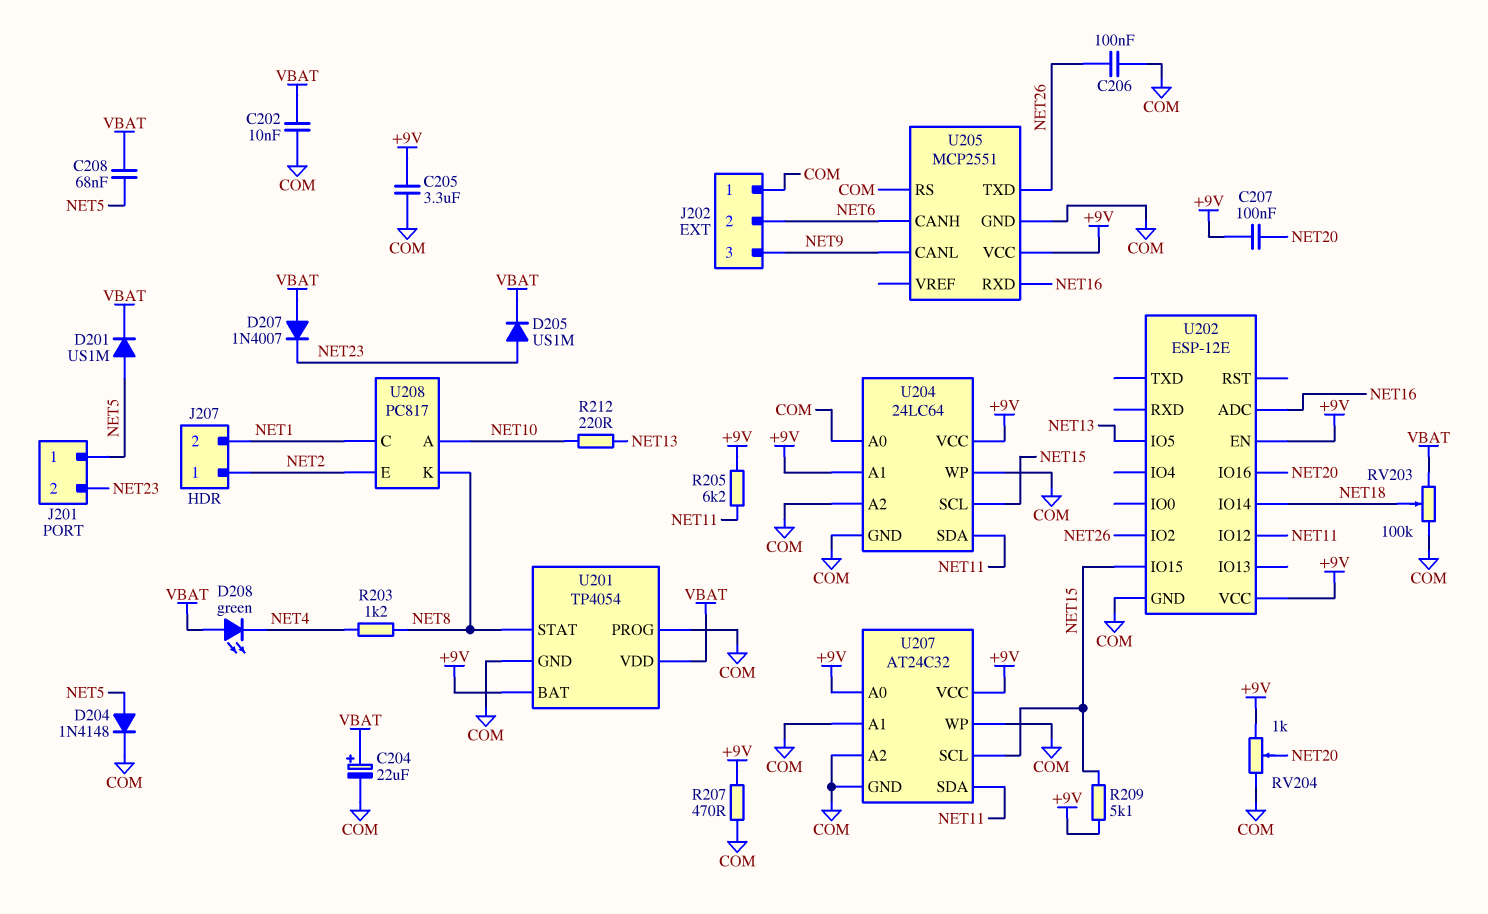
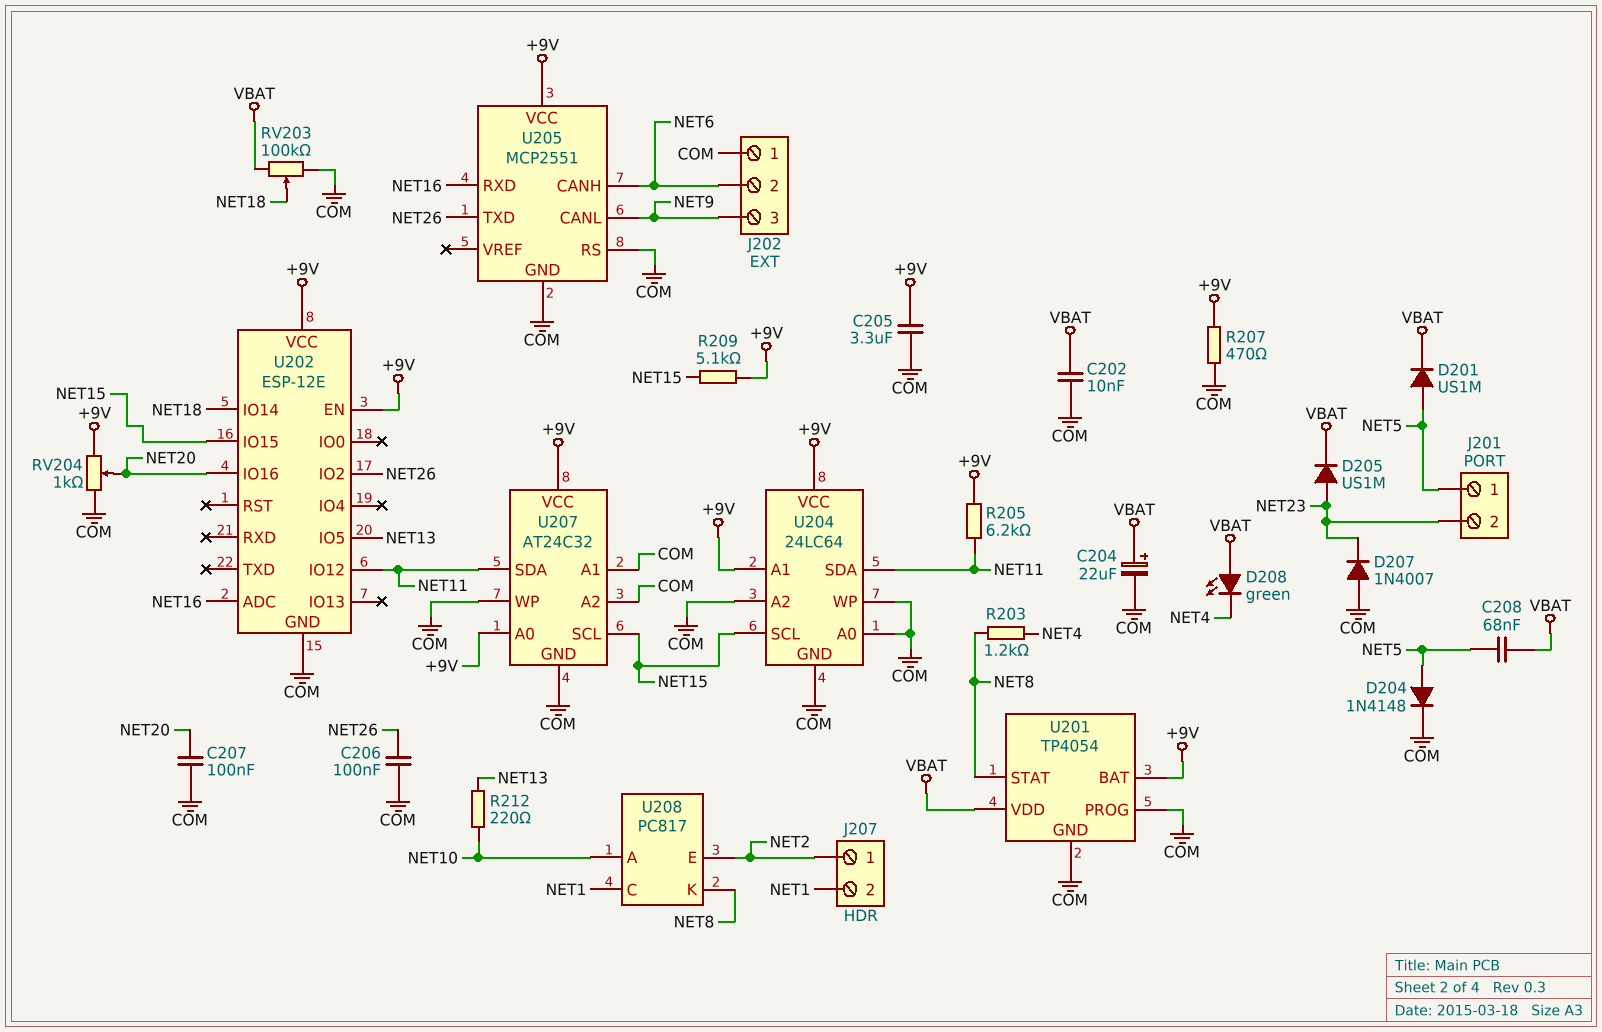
C207: 100nF (+9V, NET20) -> 100nF (COM, NET20)
D207: diode 1N4007 (A VBAT, K NET23) -> diode 1N4007 (A COM, K NET23)

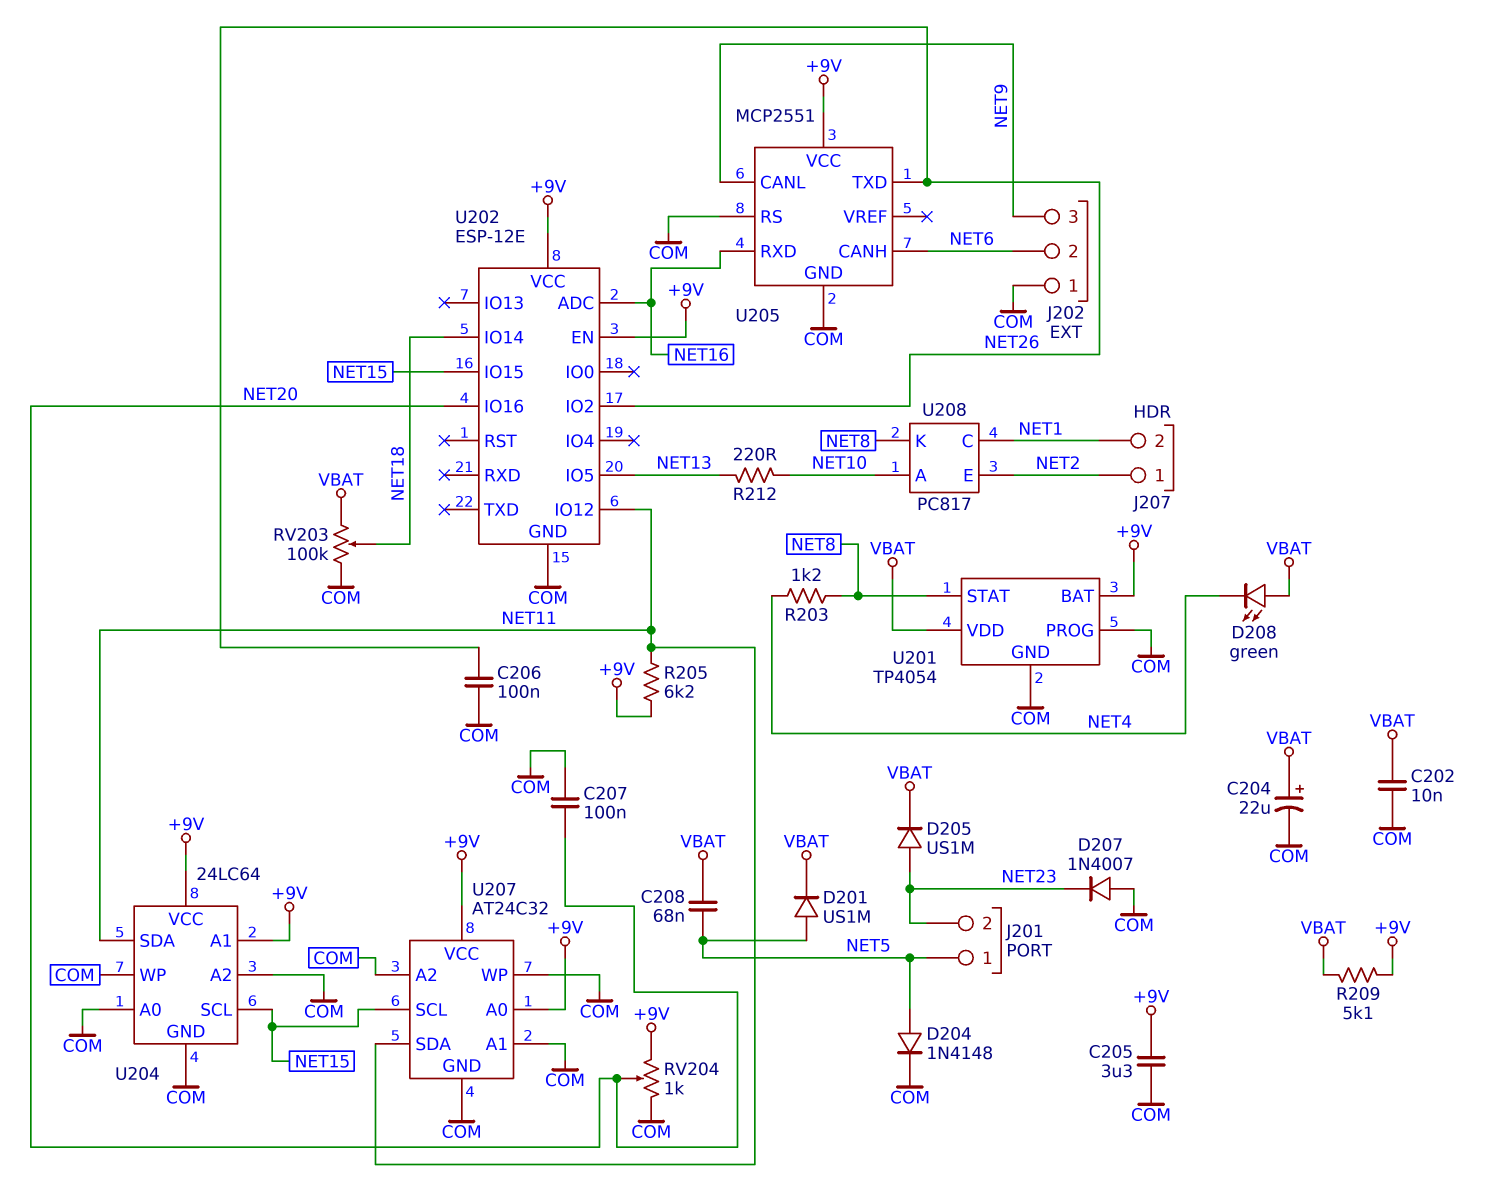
R207: 470 (+9V, COM) -> none
R209: 5.1k (+9V, NET15) -> 5.1k (+9V, VBAT)

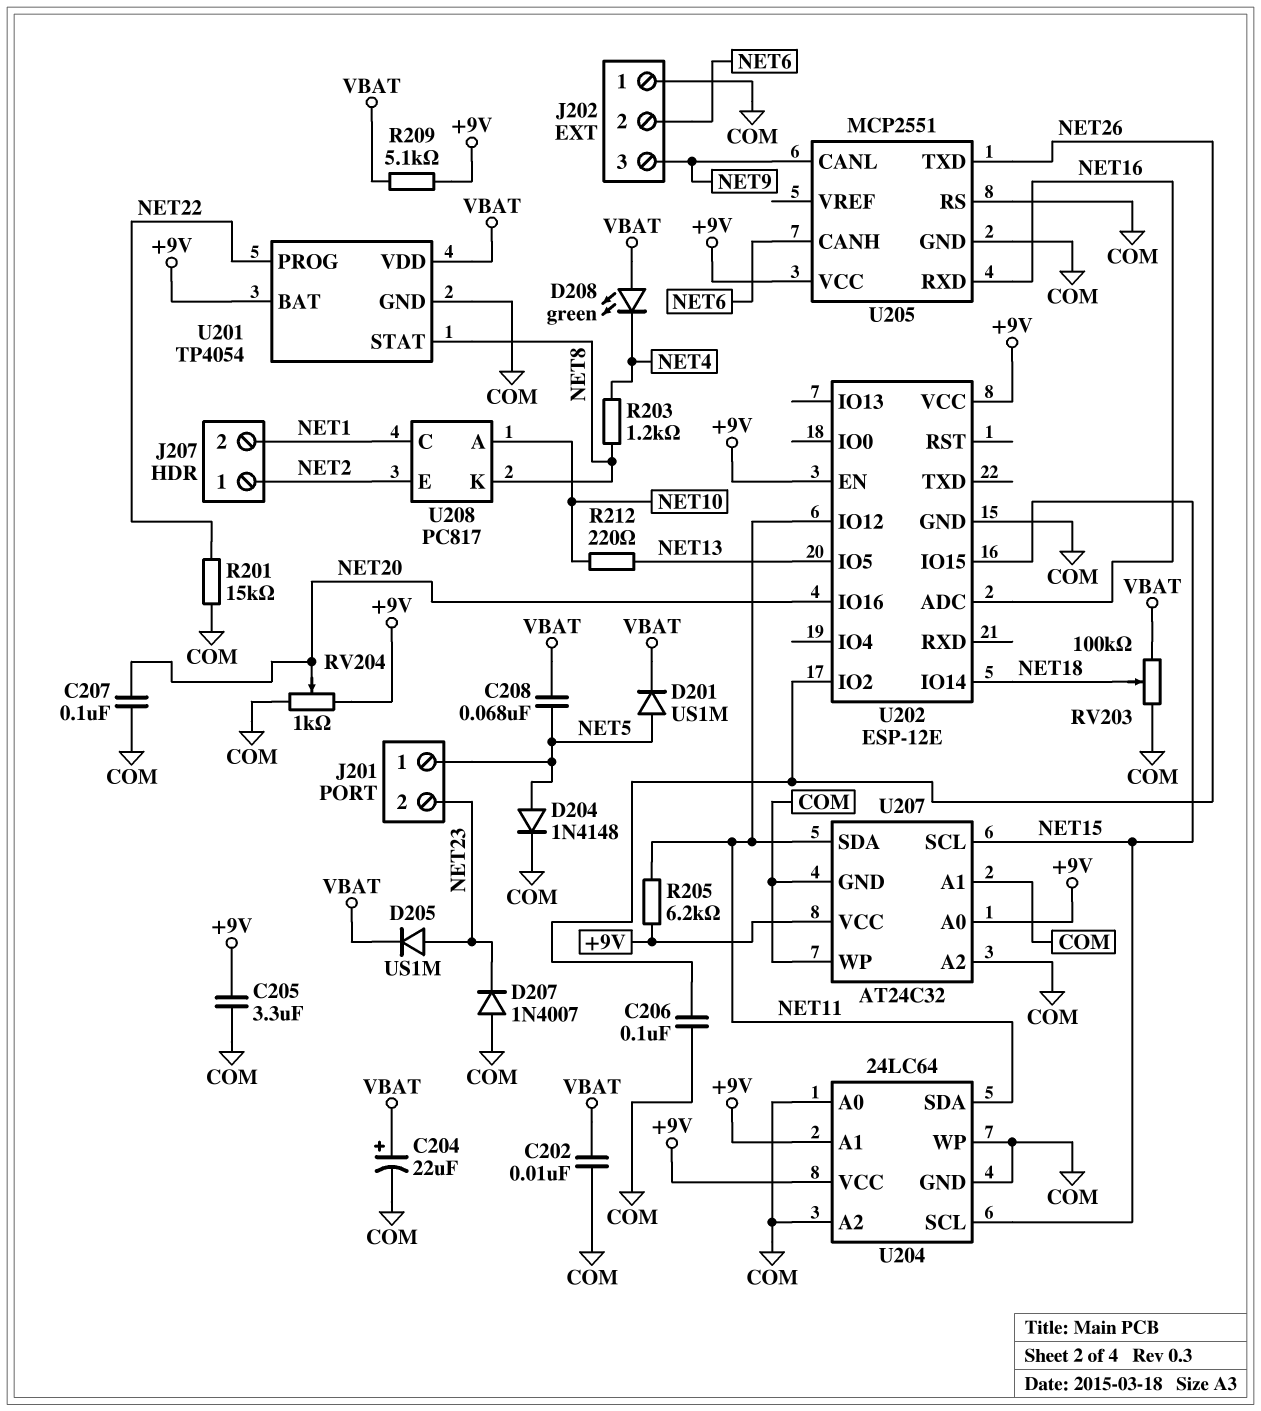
R201: none -> 15k (COM, NET22)
U201 pin PROG: COM -> NET22

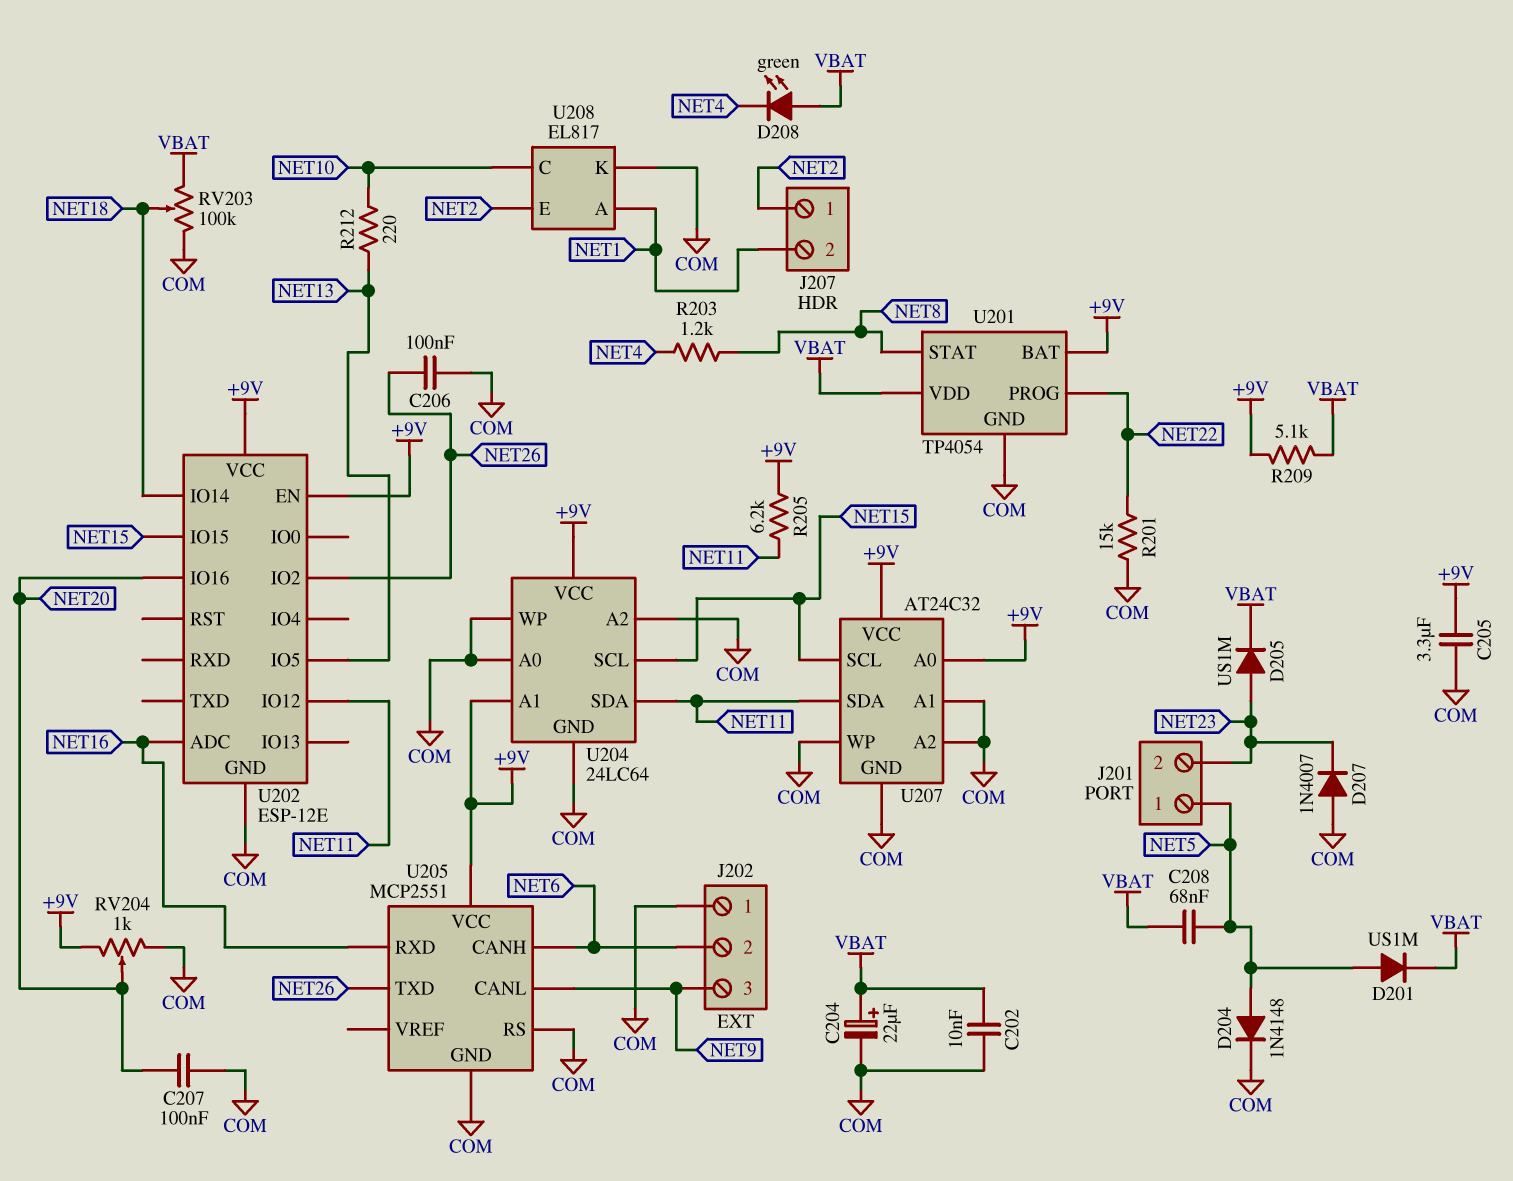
U208: PC817 -> EL817
U208 pin A: NET10 -> NET1
U208 pin C: NET1 -> NET10
U208 pin K: NET8 -> COM

